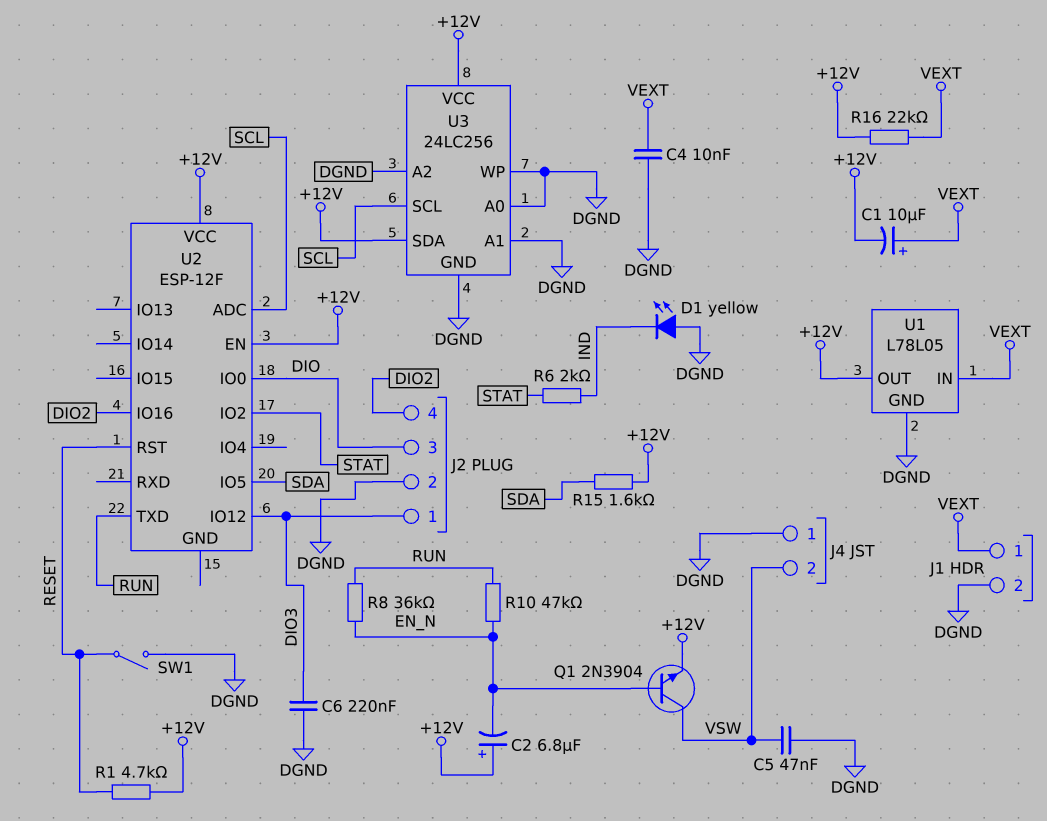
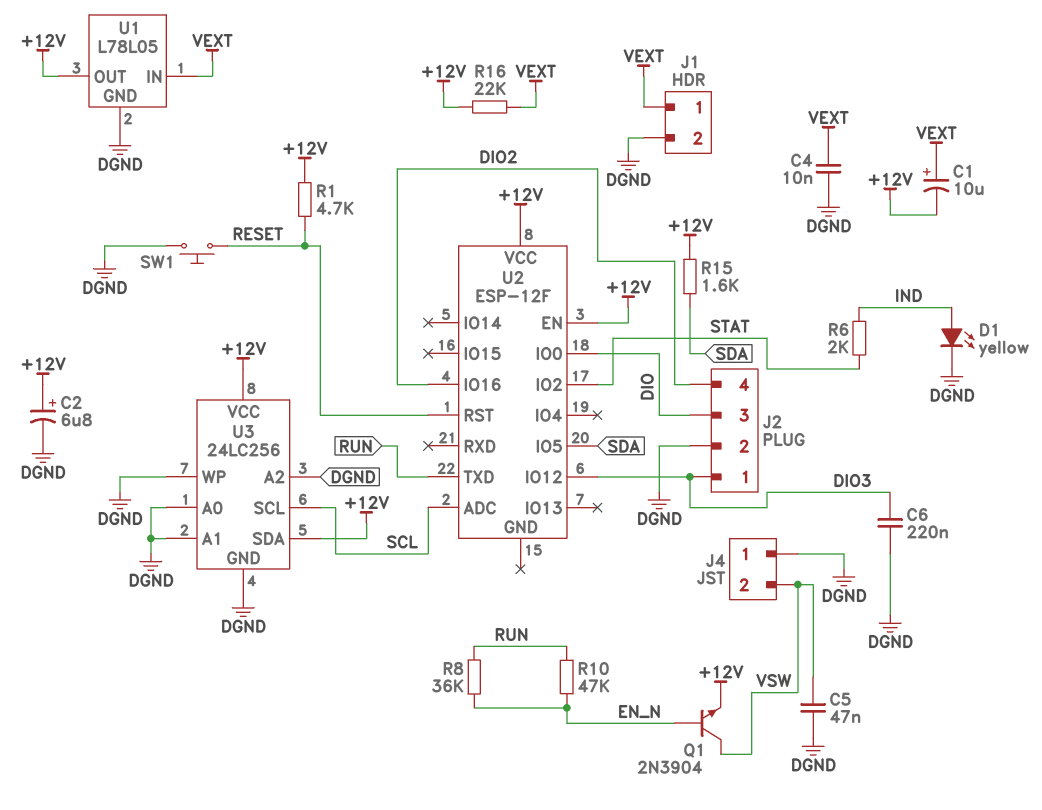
C2: 6.8uF (plus +12V, minus EN_N) -> 6.8uF (plus +12V, minus DGND)
D1: LED yellow (A DGND, K IND) -> LED yellow (A IND, K DGND)
SW1: switch (DGND, RESET) -> button (DGND, RESET)

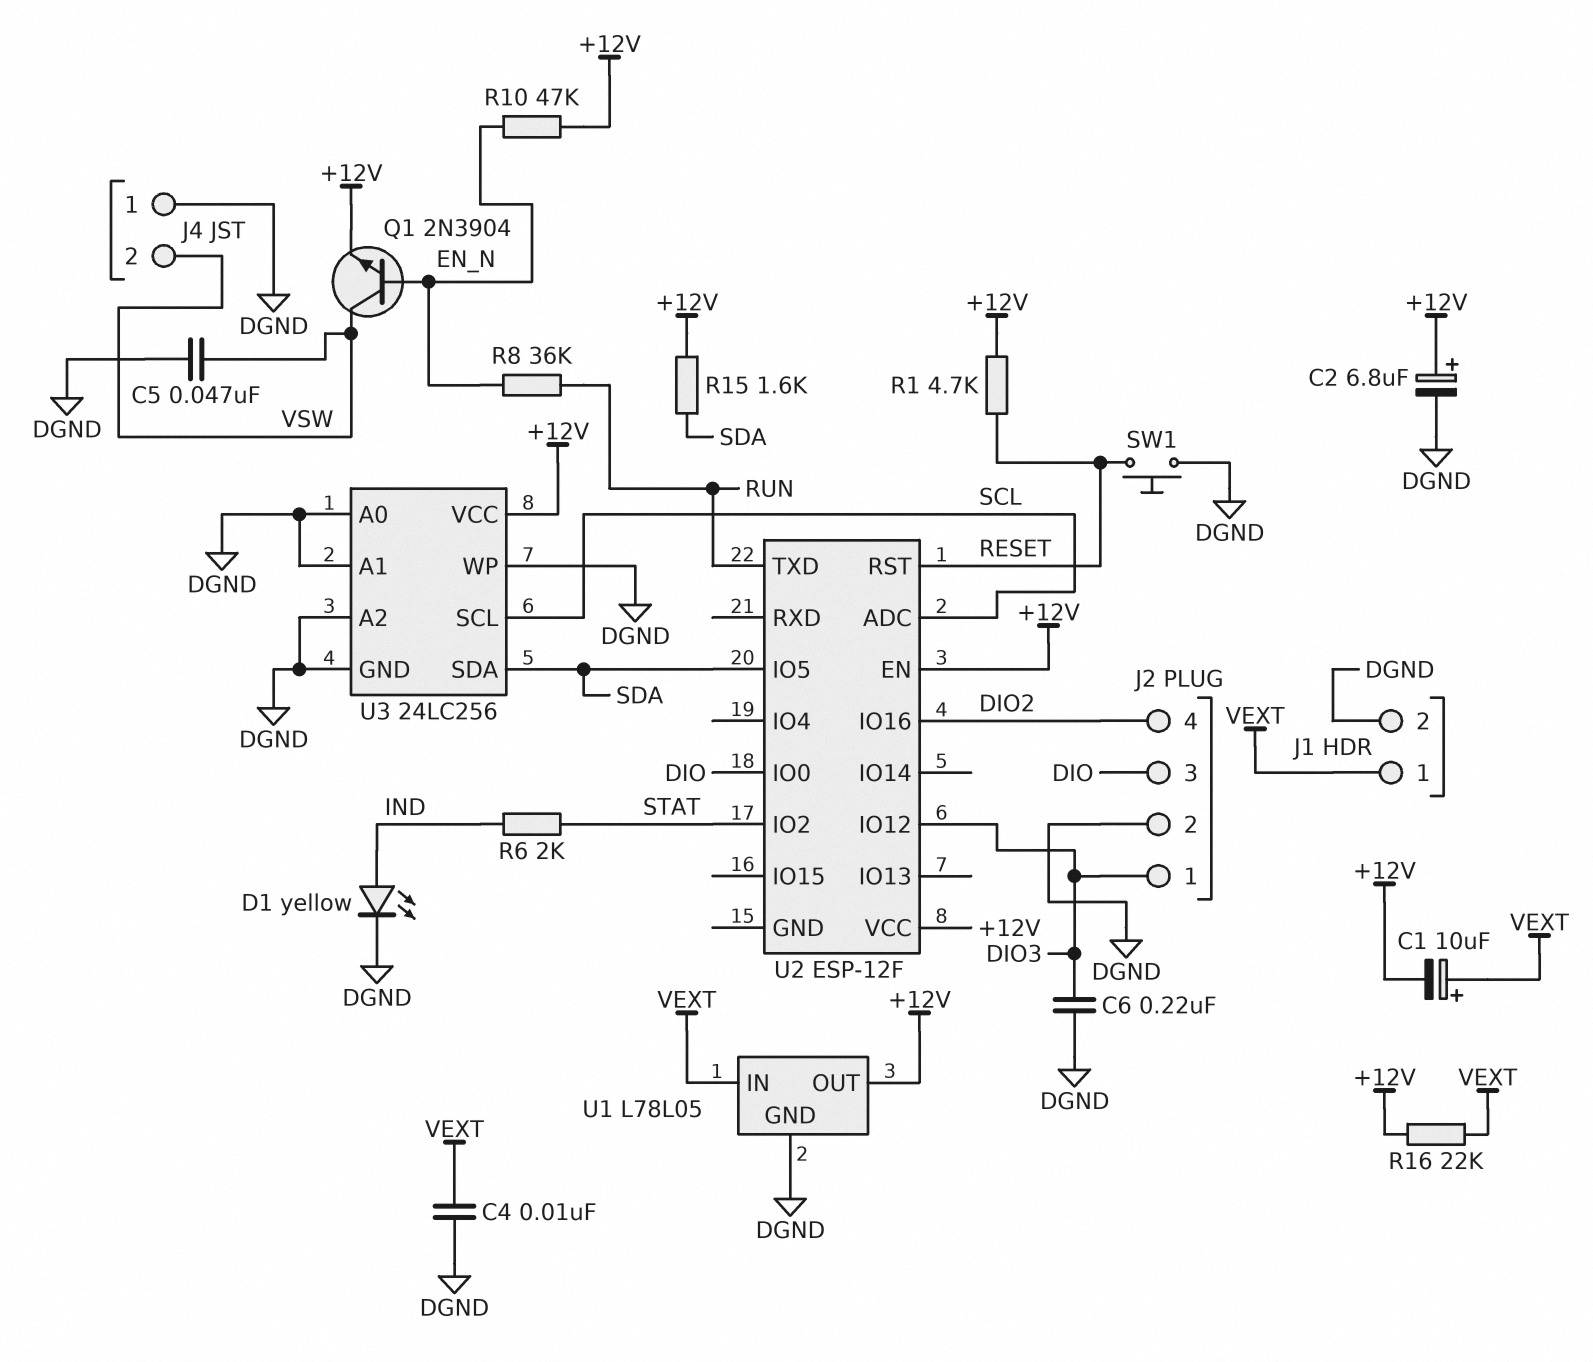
R10: 47k (EN_N, RUN) -> 47k (+12V, EN_N)
U3 pin SDA: +12V -> SDA

